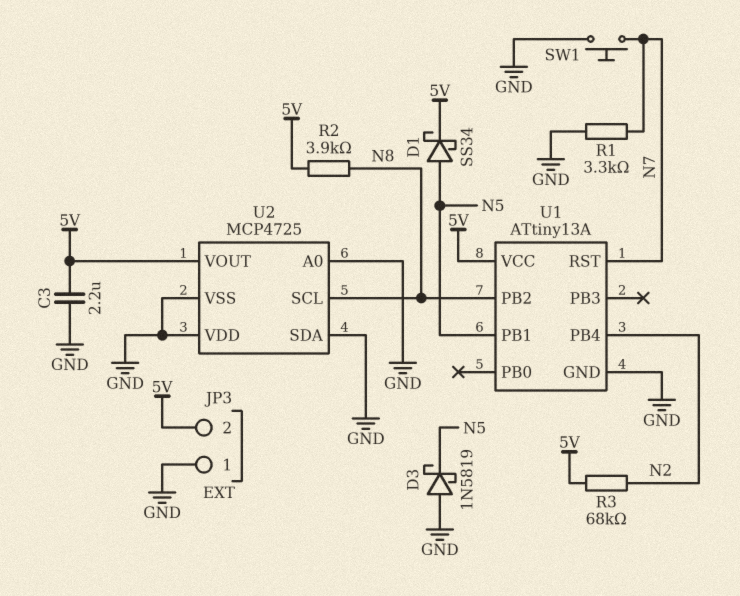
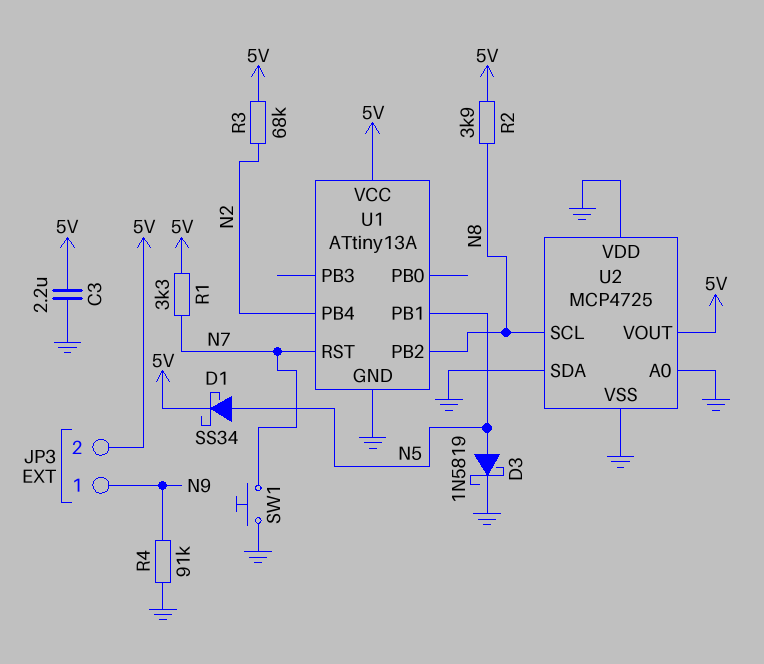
D3: schottky 1N5819 (A GND, K N5) -> schottky 1N5819 (A N5, K GND)
JP3 pin 1: GND -> N9
R1: 3.3k (GND, N7) -> 3.3k (5V, N7)
R4: none -> 91k (GND, N9)

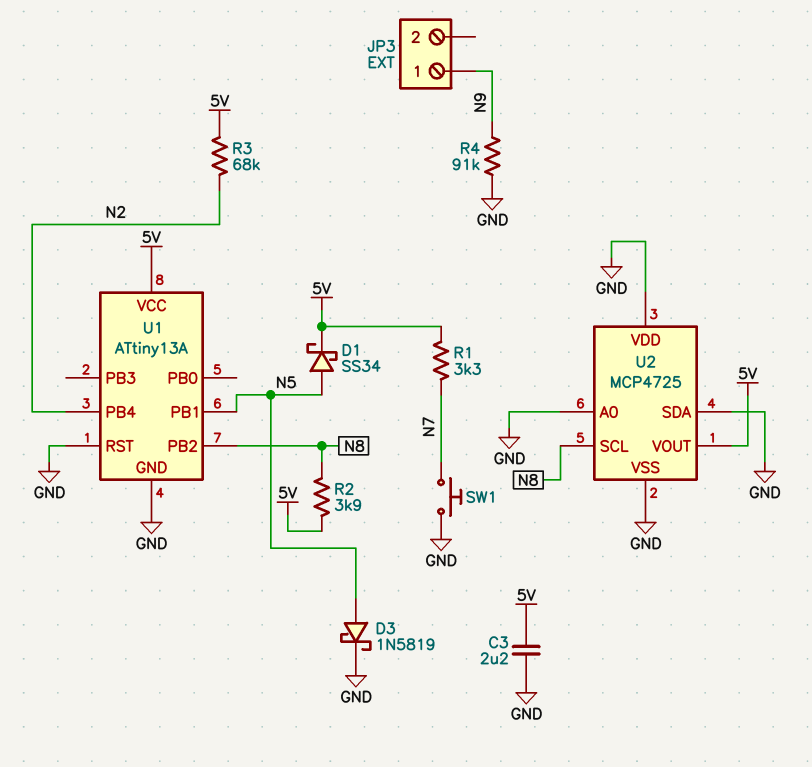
JP3 pin 2: 5V -> none
U1 pin RST: N7 -> GND

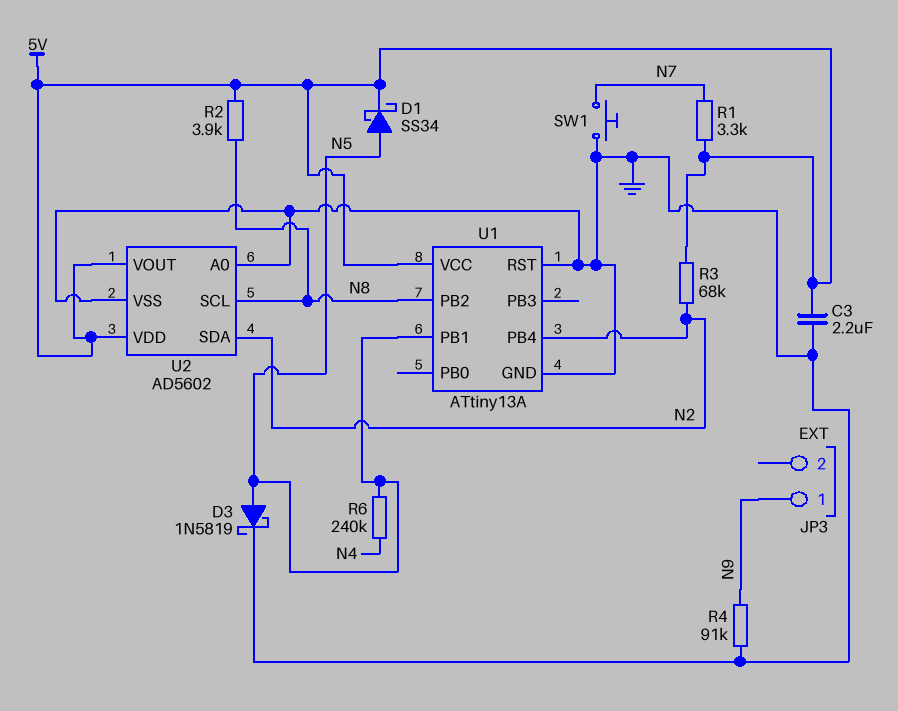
R6: none -> 240k (N4, N5)
U2: MCP4725 -> AD5602
U2 pin SDA: GND -> N2
U2 pin VDD: GND -> 5V

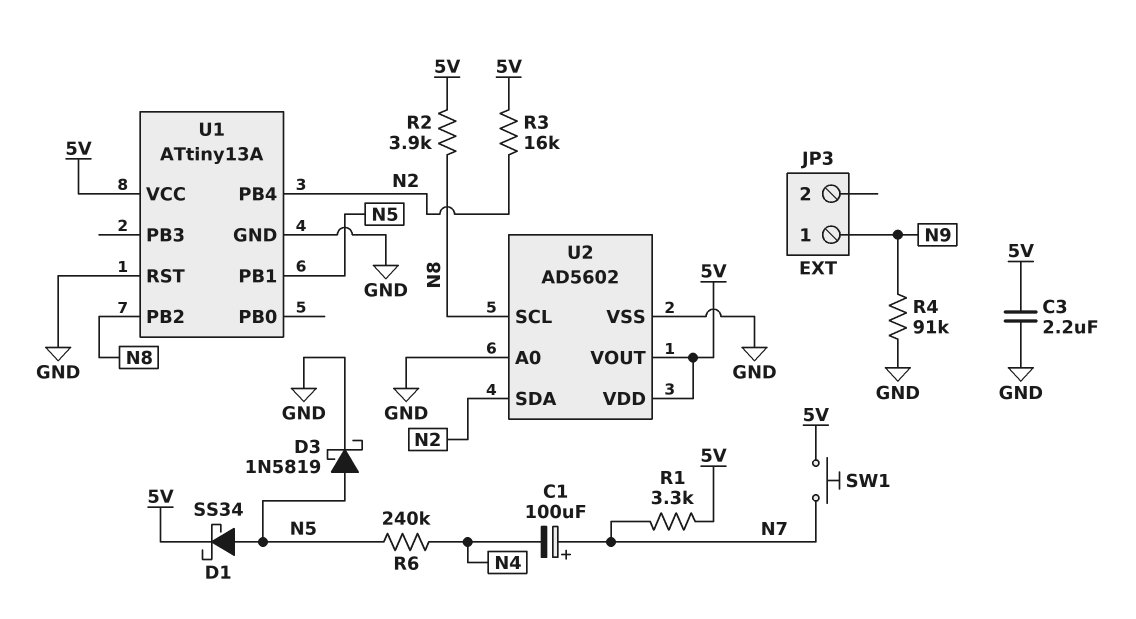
C1: none -> 100uF (plus N7, minus N4)
R3: 68k (5V, N2) -> 16k (5V, N2)
SW1: button (GND, N7) -> button (5V, N7)

